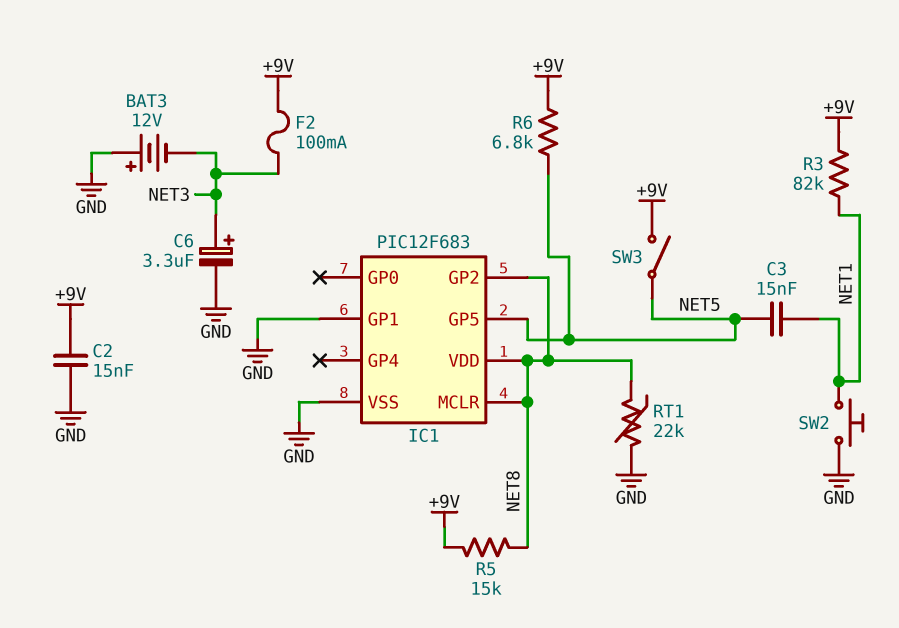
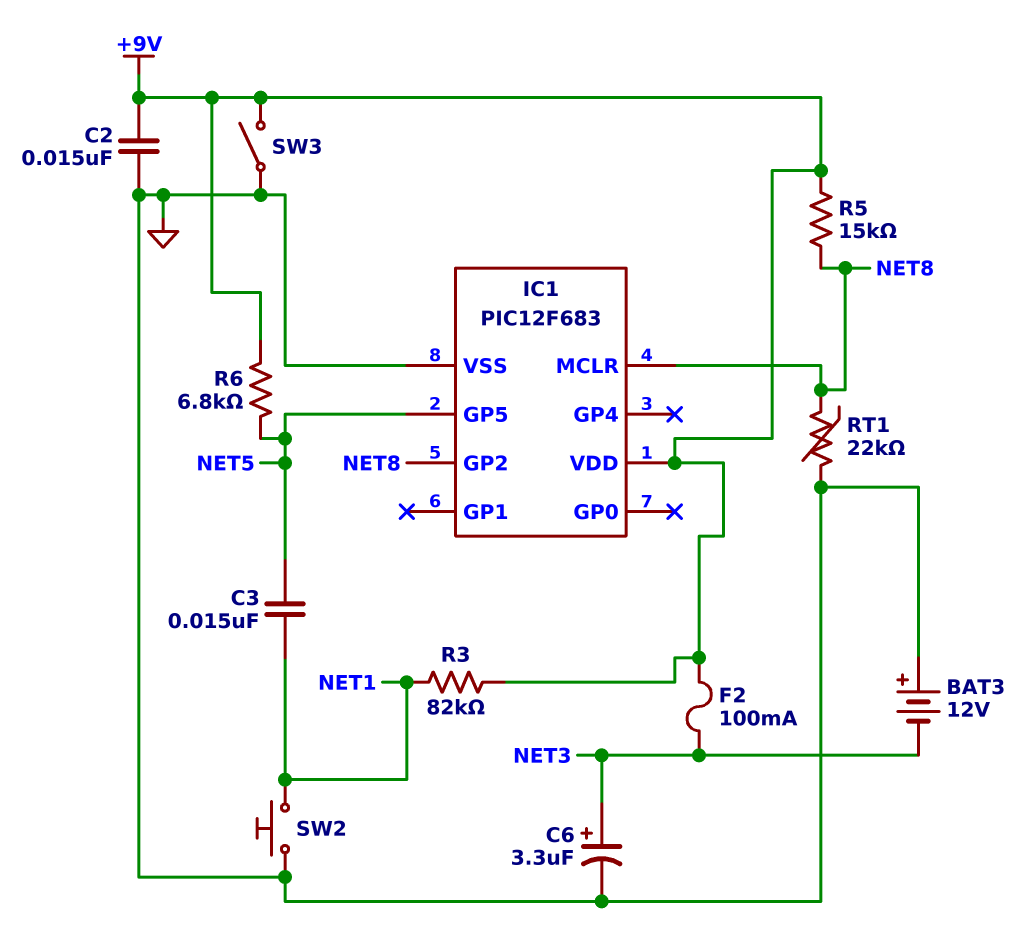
IC1 pin GP1: GND -> none
IC1 pin VDD: NET8 -> +9V
SW3: switch (+9V, NET5) -> switch (+9V, GND)

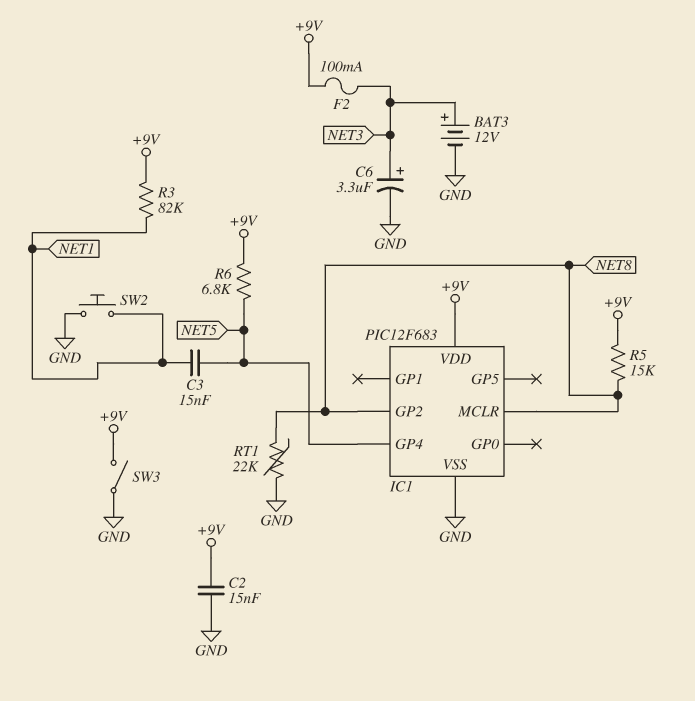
BAT3: 12V (plus GND, minus NET3) -> 12V (plus NET3, minus GND)
IC1 pin GP4: none -> NET5
IC1 pin GP5: NET5 -> none

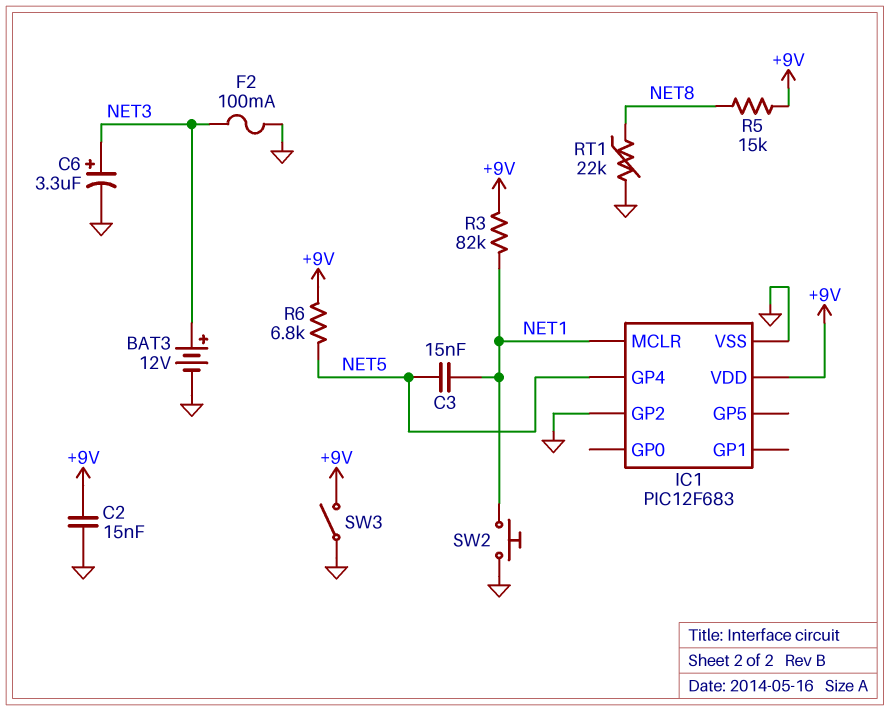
F2: 100mA (+9V, NET3) -> 100mA (GND, NET3)
IC1 pin GP2: NET8 -> GND
IC1 pin MCLR: NET8 -> NET1

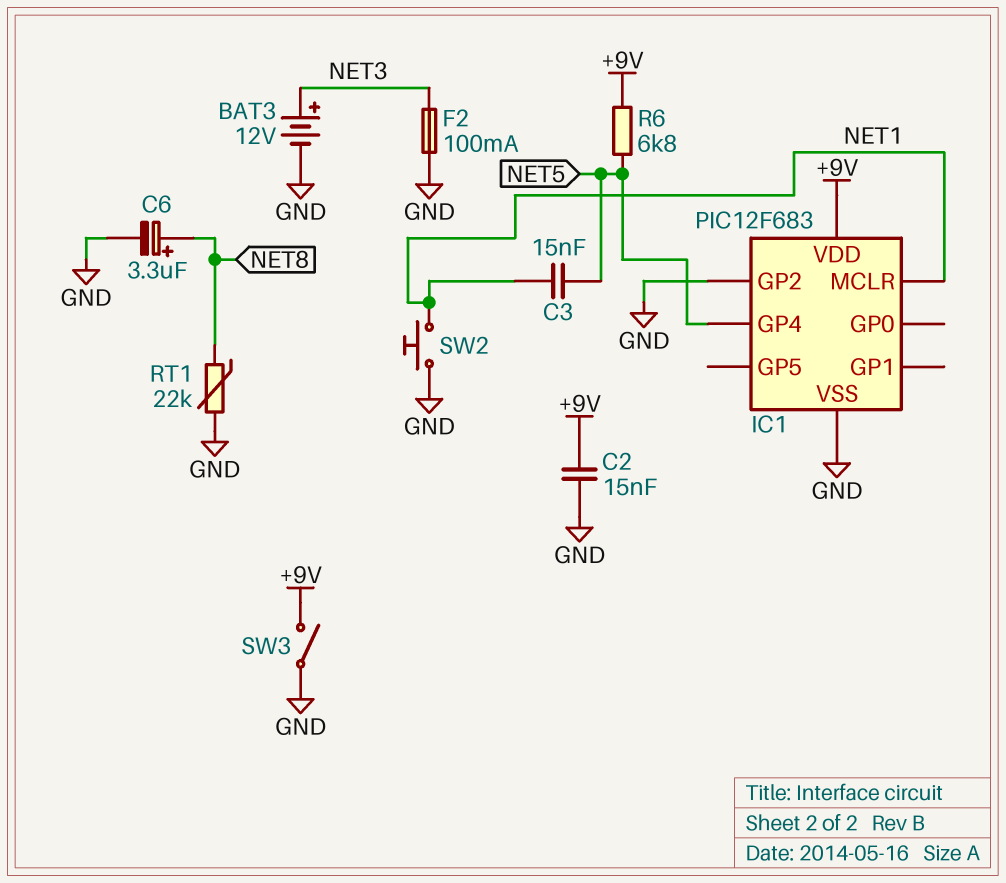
C6: 3.3uF (plus NET3, minus GND) -> 3.3uF (plus NET8, minus GND)
R3: 82k (+9V, NET1) -> none
R5: 15k (+9V, NET8) -> none

